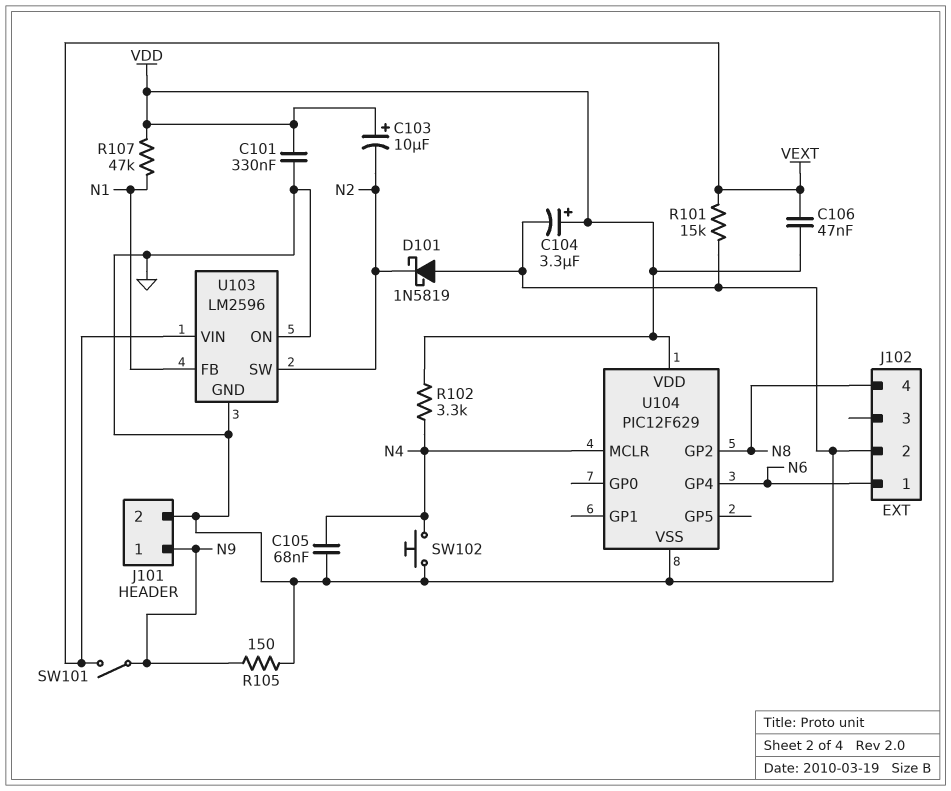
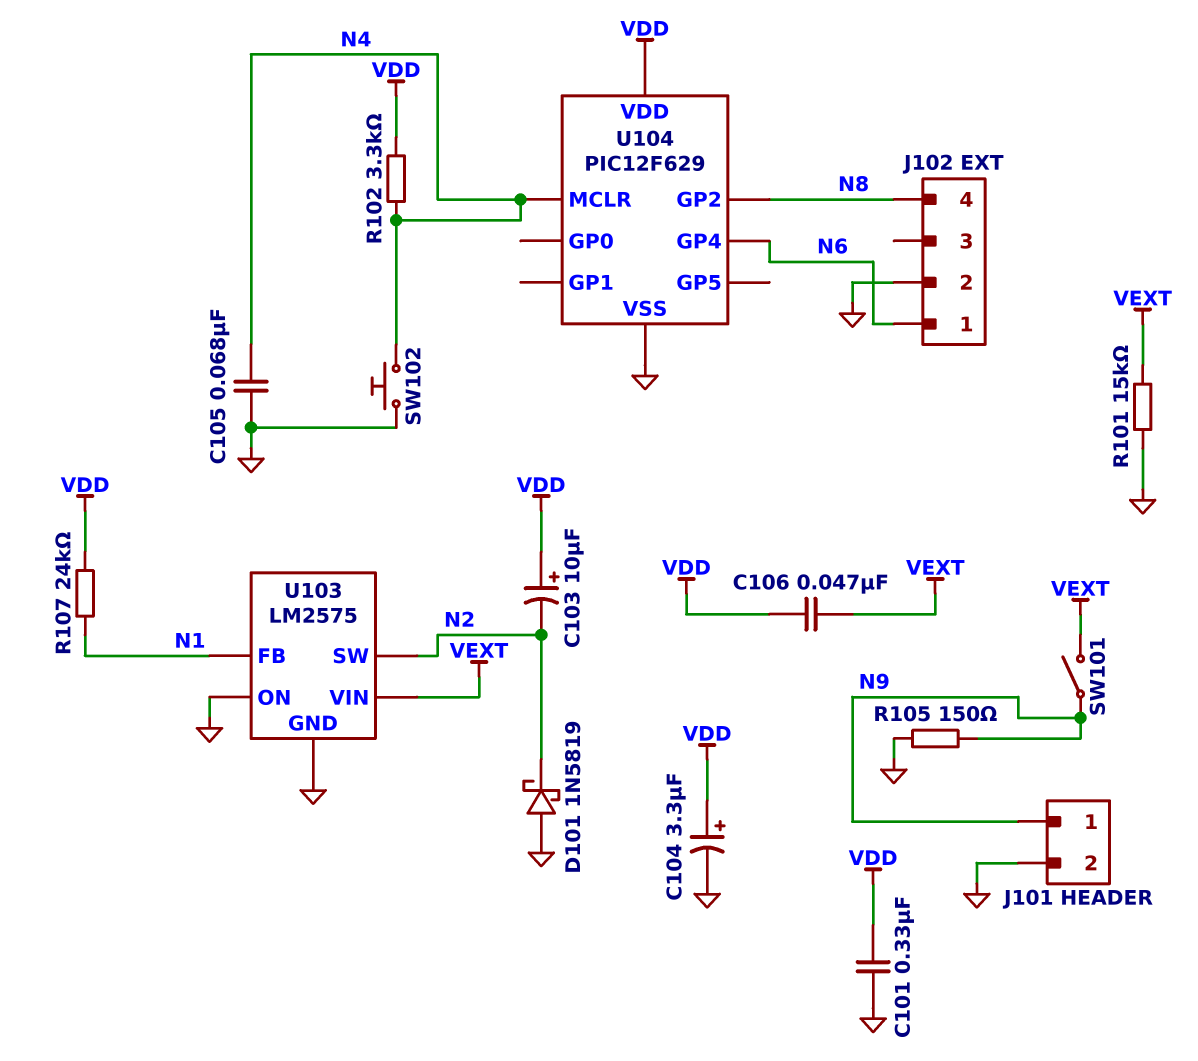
R107: 47k (N1, VDD) -> 24k (N1, VDD)
U103: LM2596 -> LM2575

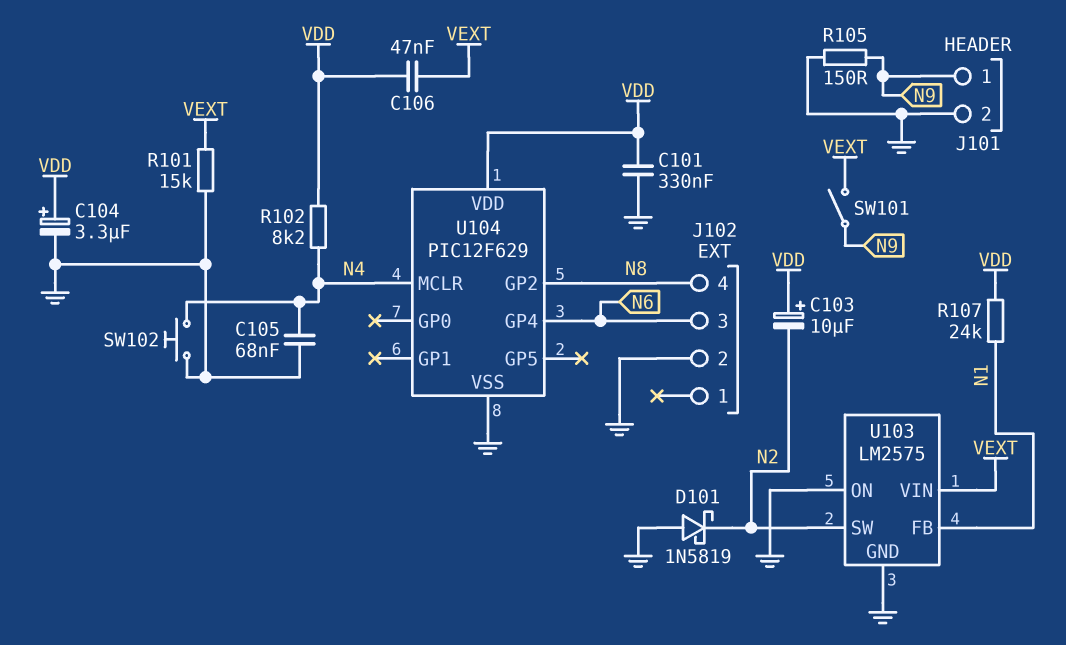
J102 pin 1: N6 -> none
J102 pin 3: none -> N6
R102: 3.3k (N4, VDD) -> 8.2k (N4, VDD)

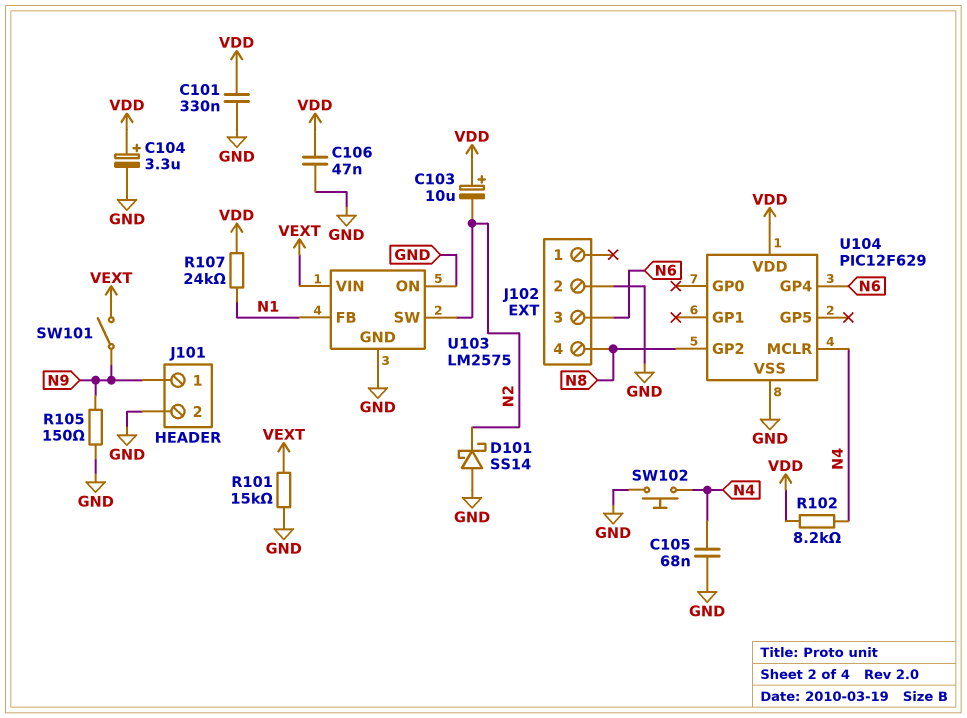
C106: 47nF (VDD, VEXT) -> 47nF (GND, VDD)
D101: schottky 1N5819 (A GND, K N2) -> schottky SS14 (A GND, K N2)

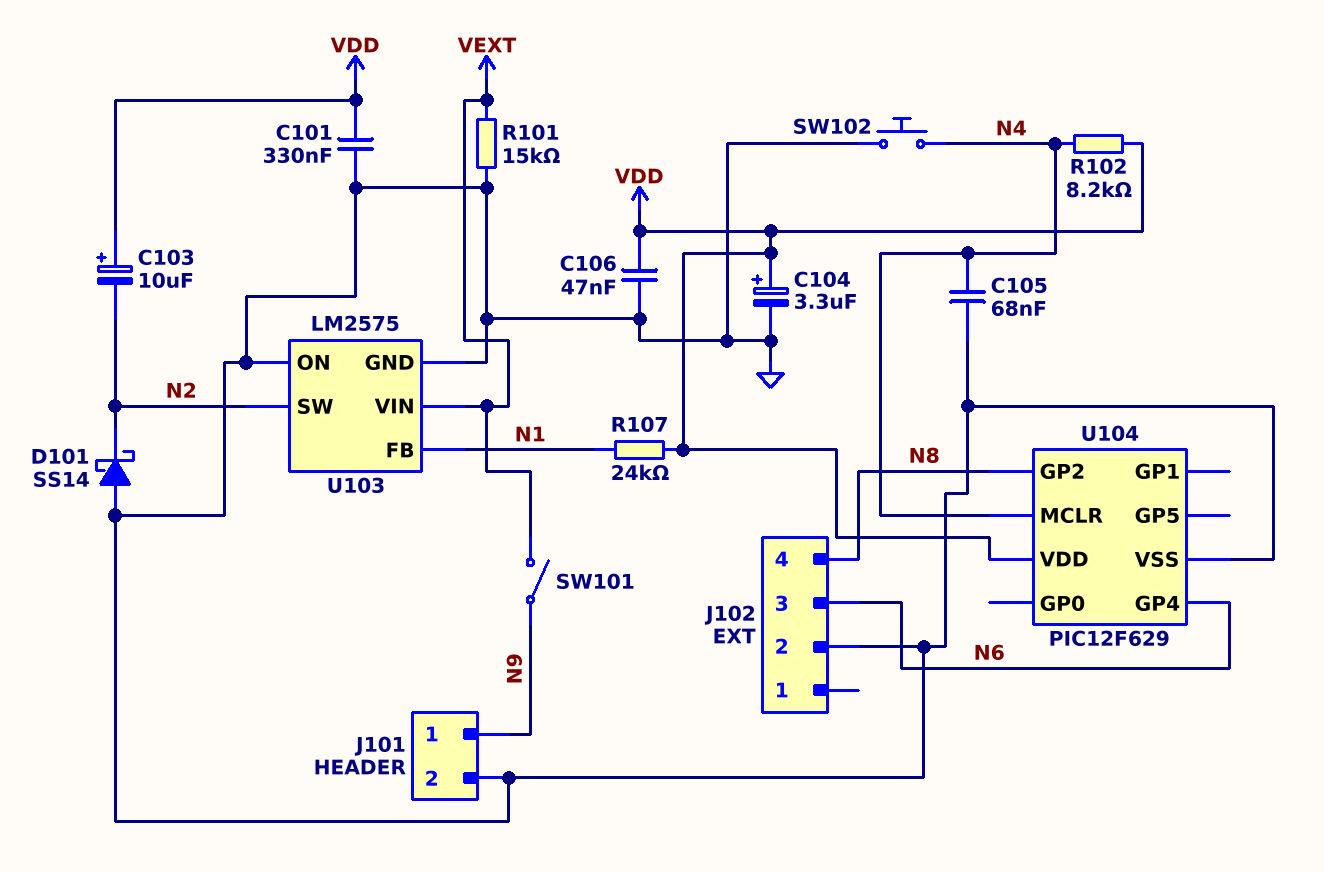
R105: 150 (GND, N9) -> none

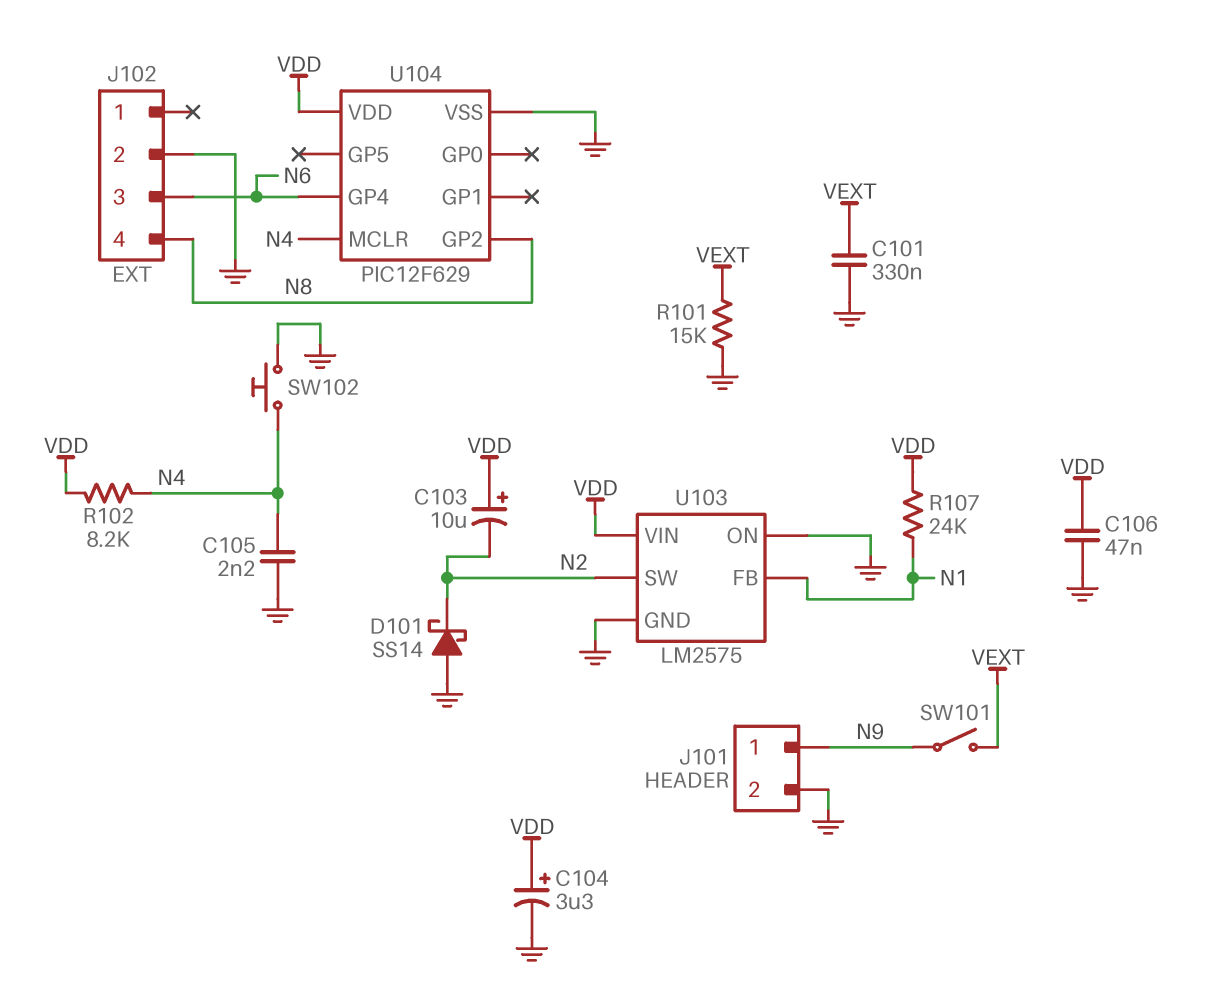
C101: 330nF (GND, VDD) -> 330nF (GND, VEXT)
C105: 68nF (GND, N4) -> 2.2nF (GND, N4)
U103 pin VIN: VEXT -> VDD

